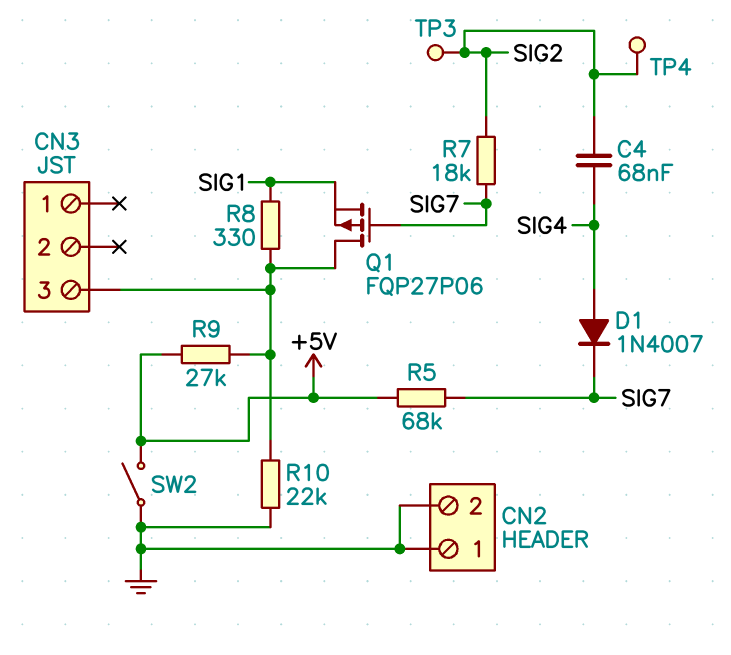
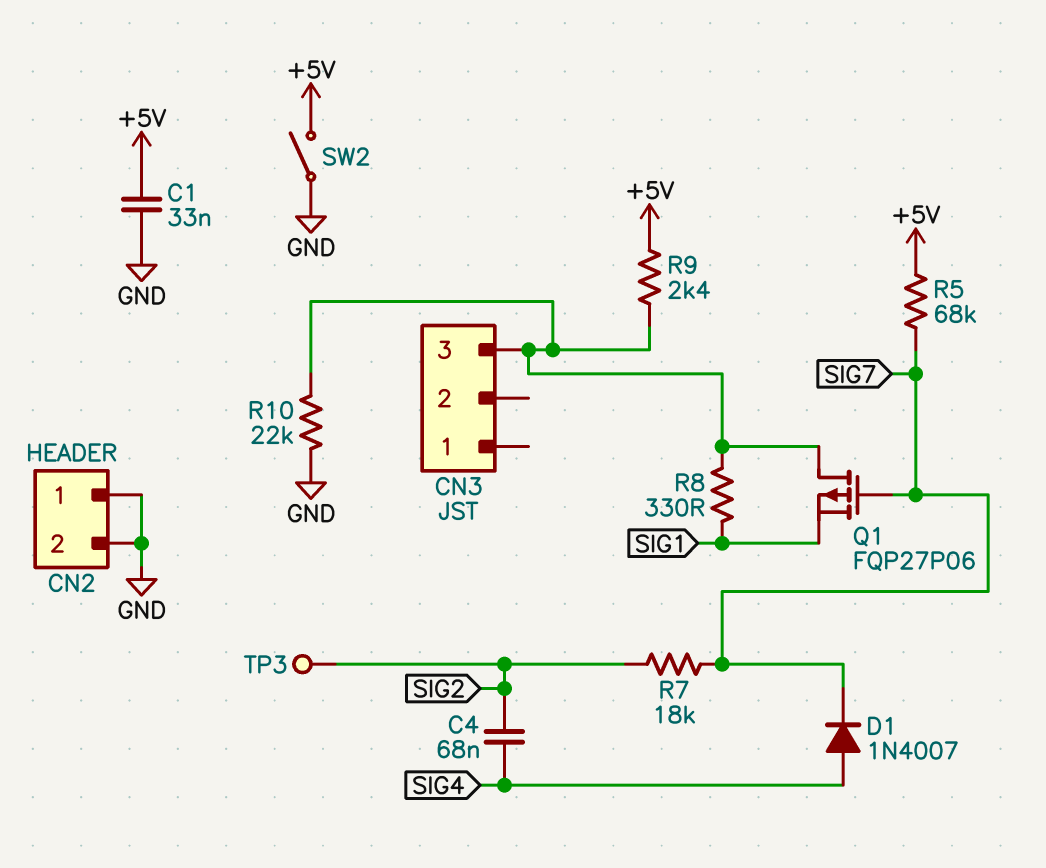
C1: none -> 33nF (+5V, GND)
R9: 27k (+5V, CN3/3) -> 2.4k (+5V, CN3/3)
TP4: test point (SIG2) -> none

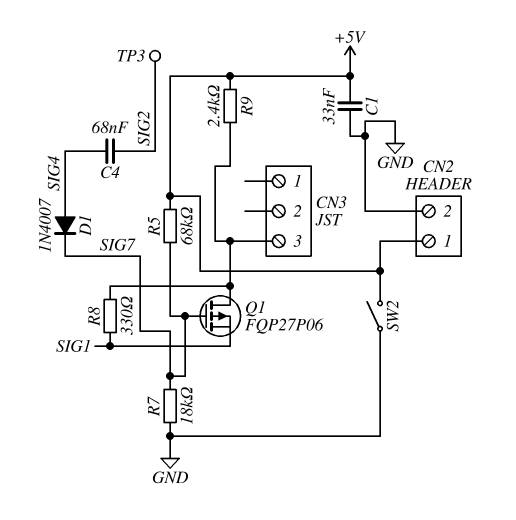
CN2 pin 1: GND -> +5V
R7: 18k (SIG2, SIG7) -> 18k (GND, SIG7)
R10: 22k (CN3/3, GND) -> none

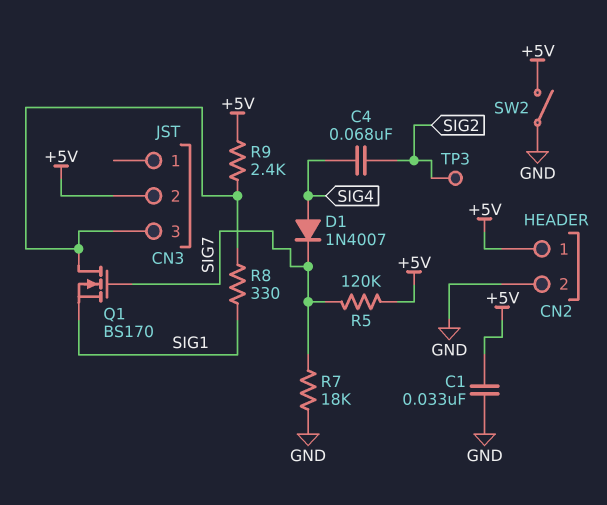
CN3 pin 2: none -> +5V
Q1: PMOS FQP27P06 (G SIG7, D CN3/3, S SIG1) -> NMOS BS170 (G SIG7, D CN3/3, S SIG1)
R5: 68k (+5V, SIG7) -> 120k (+5V, SIG7)

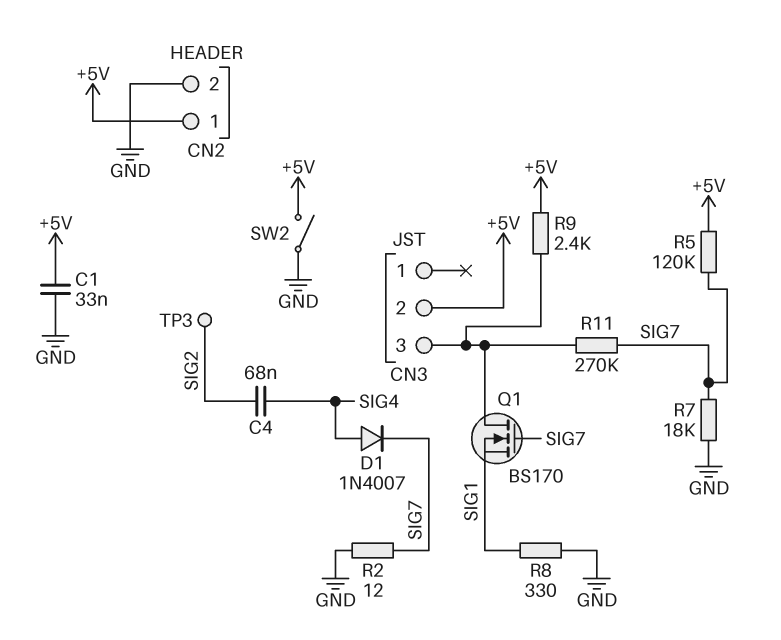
R2: none -> 12 (GND, SIG7)
R8: 330 (CN3/3, SIG1) -> 330 (GND, SIG1)
R11: none -> 270k (CN3/3, SIG7)

